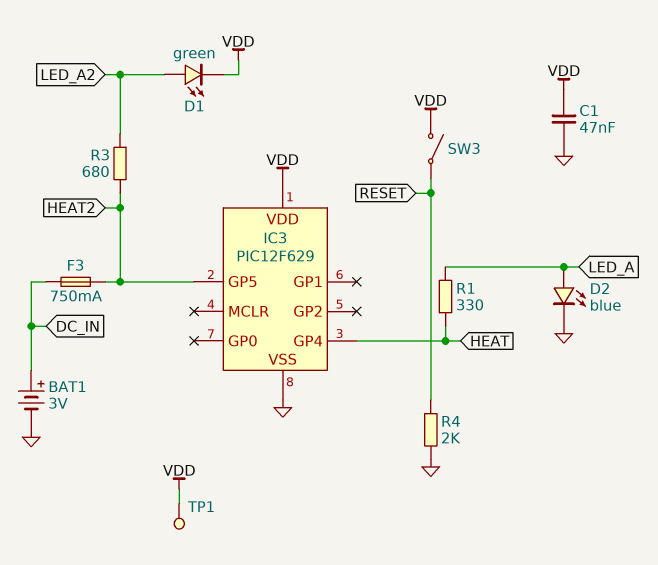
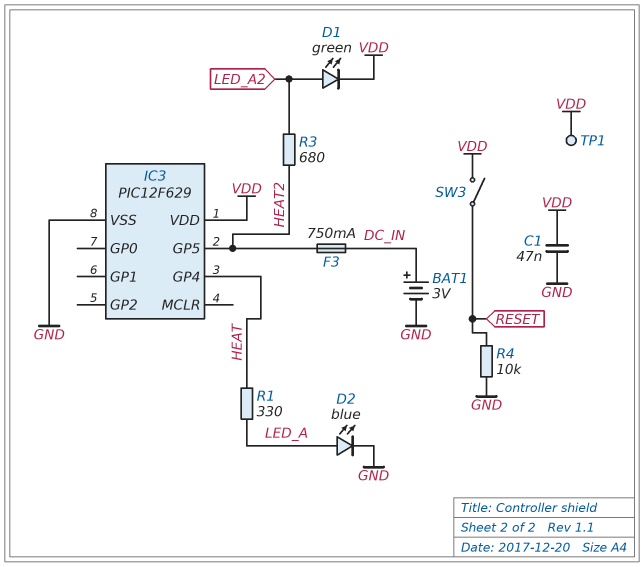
R4: 2k (GND, RESET) -> 10k (GND, RESET)

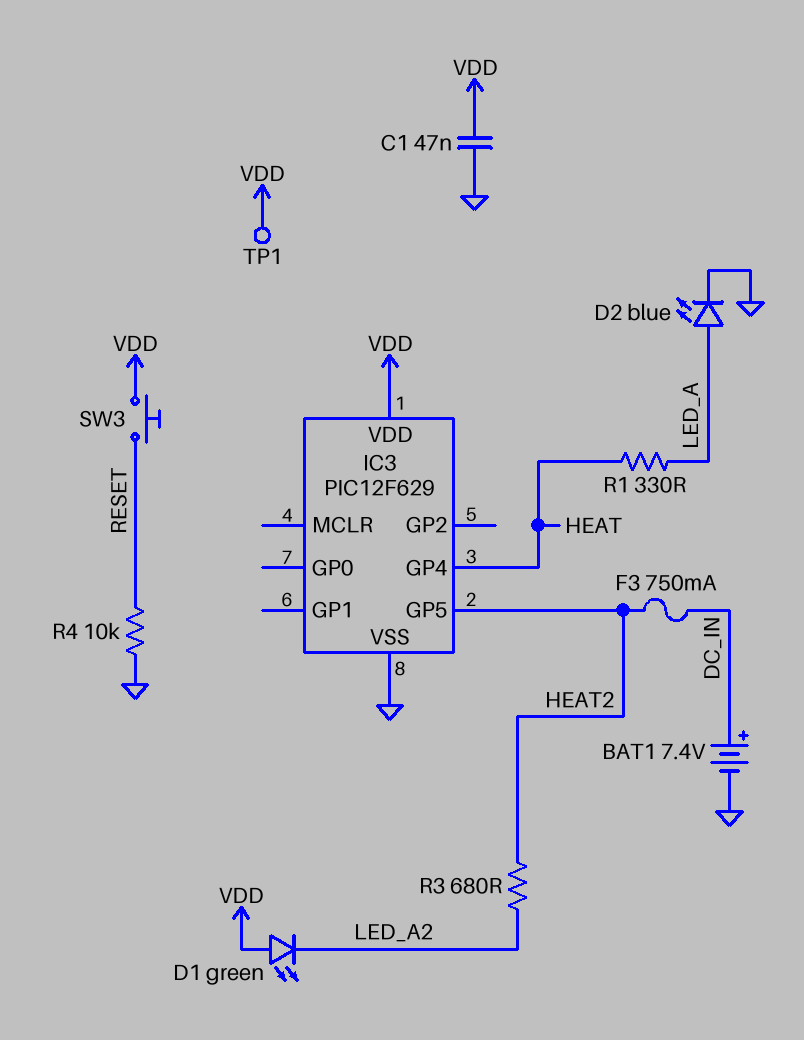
BAT1: 3V (plus DC_IN, minus GND) -> 7.4V (plus DC_IN, minus GND)
D1: LED green (A LED_A2, K VDD) -> LED green (A VDD, K LED_A2)
SW3: switch (RESET, VDD) -> button (RESET, VDD)

